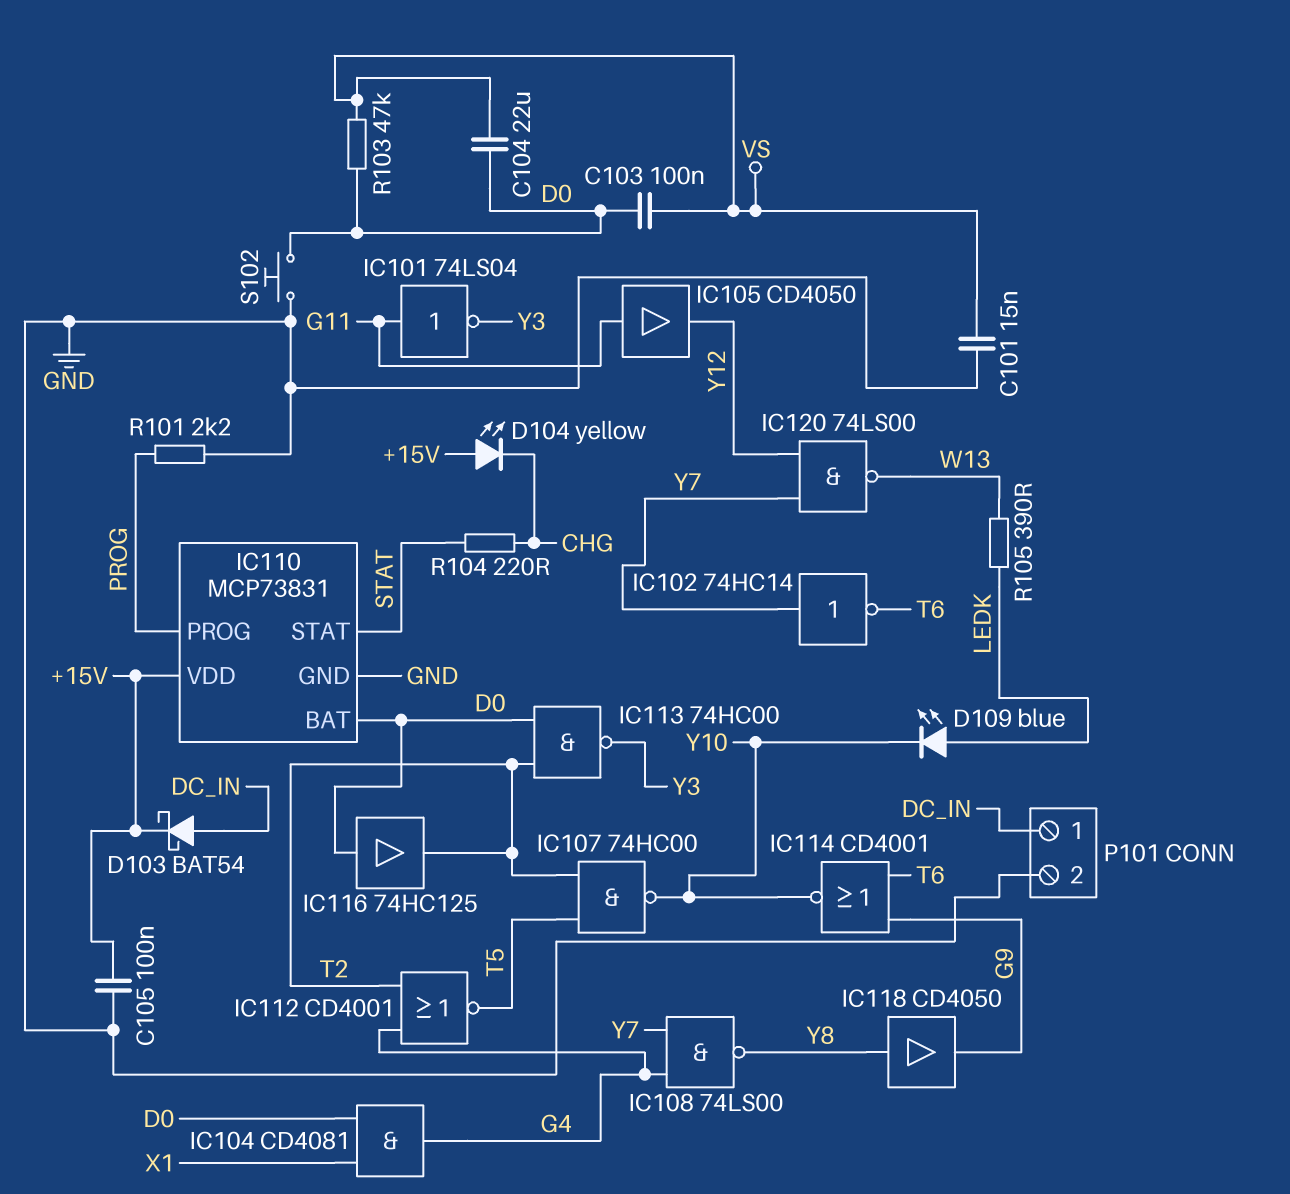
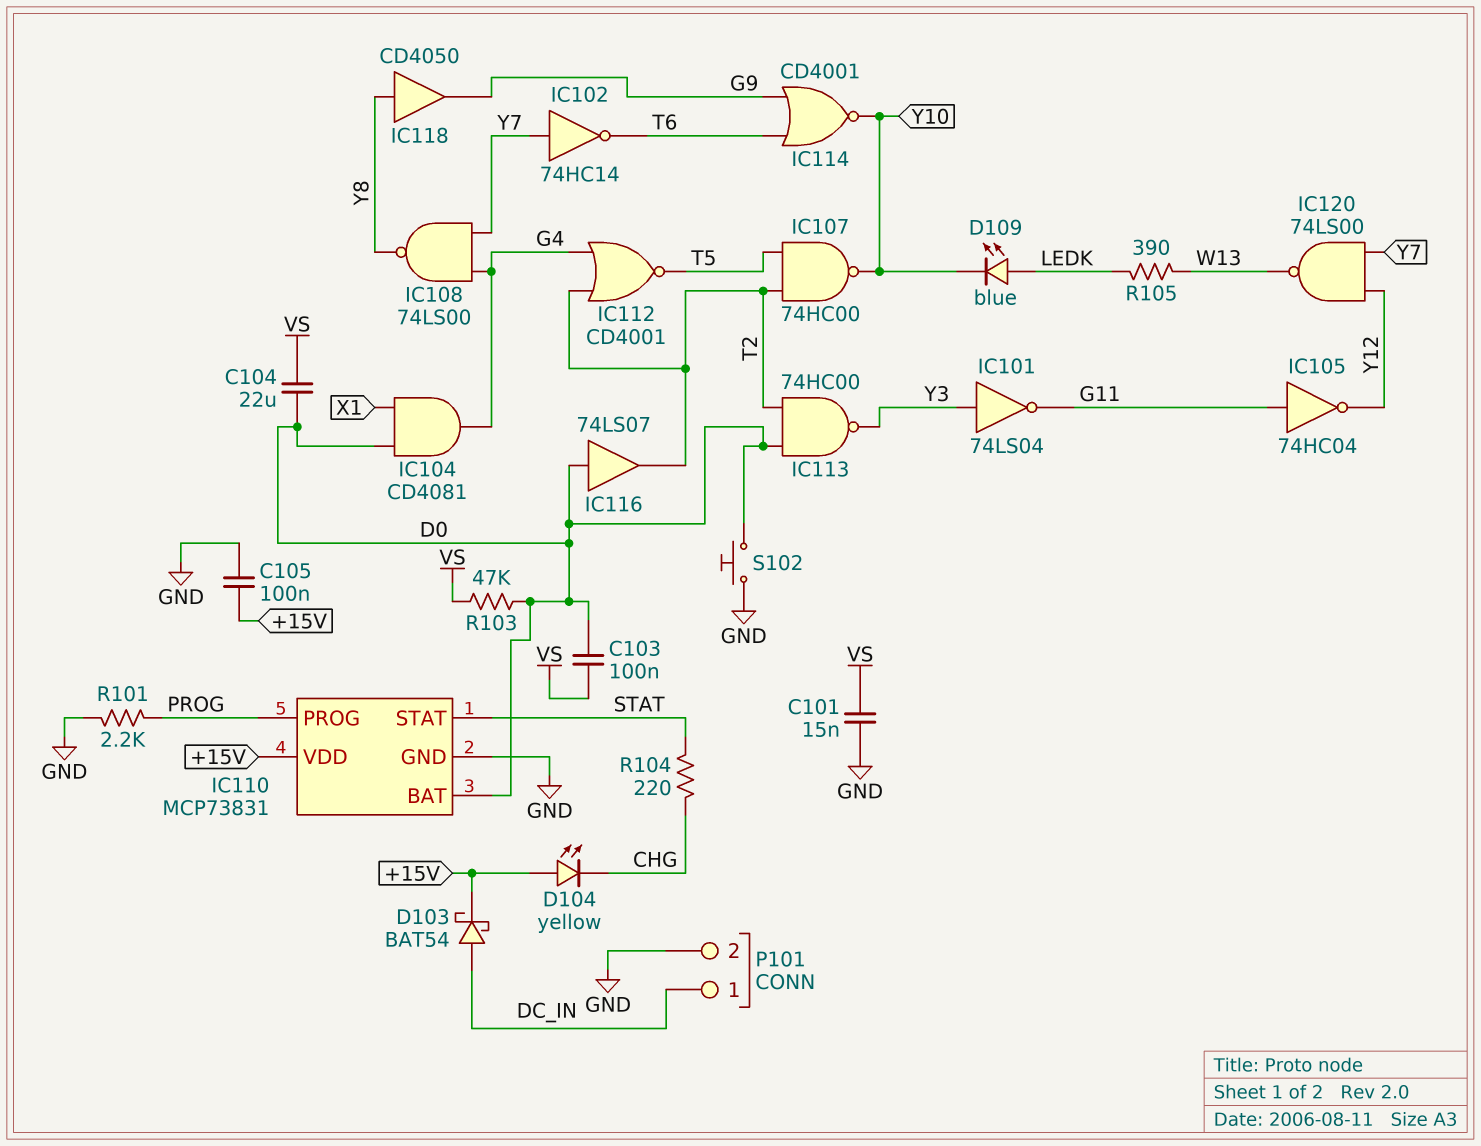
IC101: NOT 74LS04 (in G11, out Y3) -> NOT 74LS04 (in Y3, out G11)
IC105: buffer CD4050 (in G11, out Y12) -> NOT 74HC04 (in G11, out Y12)
IC116: buffer 74HC125 (in D0, out T2) -> buffer 74LS07 (in D0, out T2)

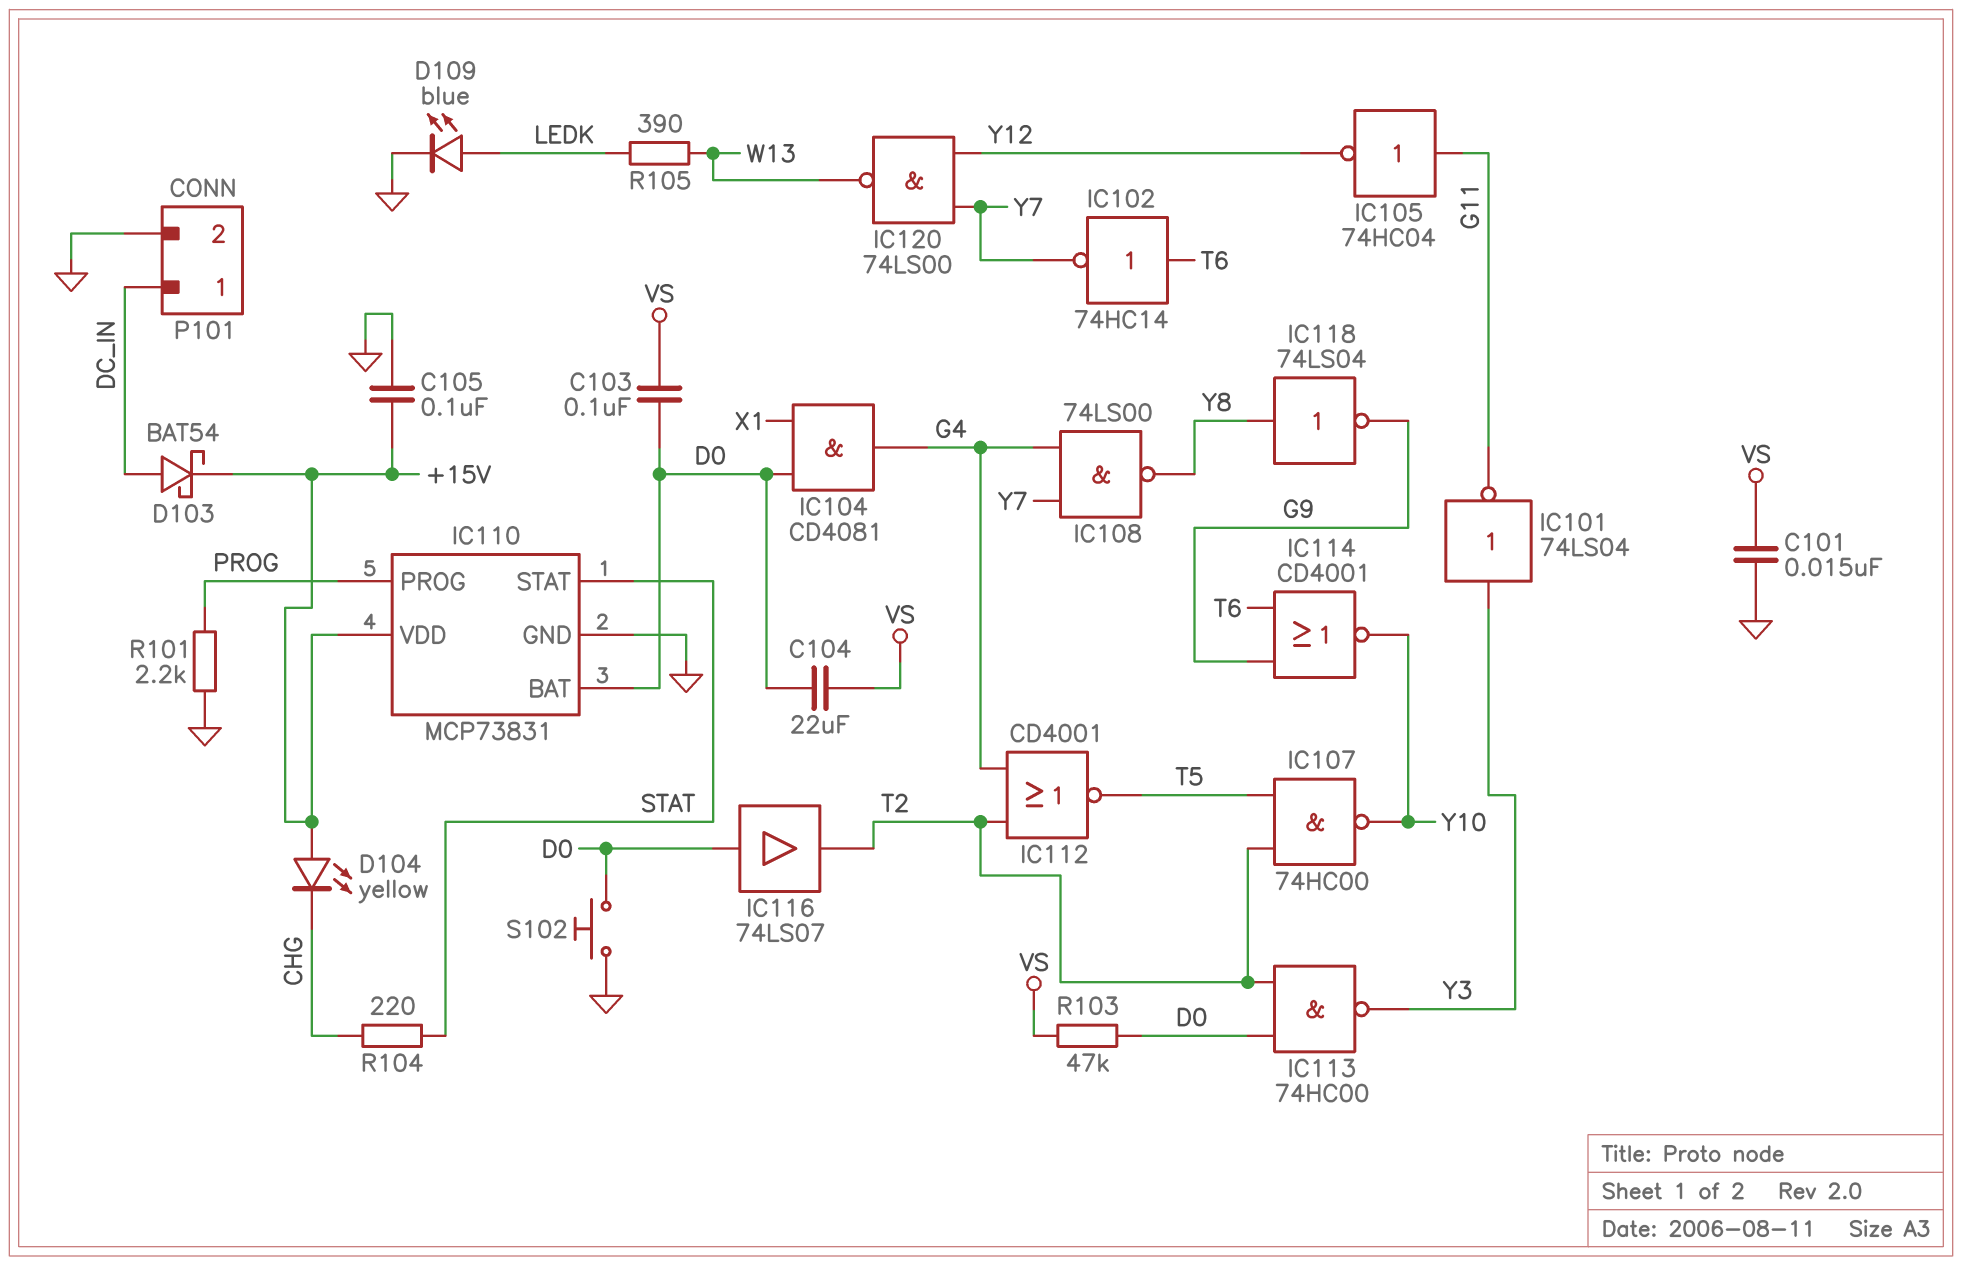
D109: LED blue (A LEDK, K Y10) -> LED blue (A LEDK, K GND)
IC102: NOT 74HC14 (in Y7, out T6) -> NOT 74HC14 (in T6, out Y7)
IC118: buffer CD4050 (in Y8, out G9) -> NOT 74LS04 (in Y8, out G9)

